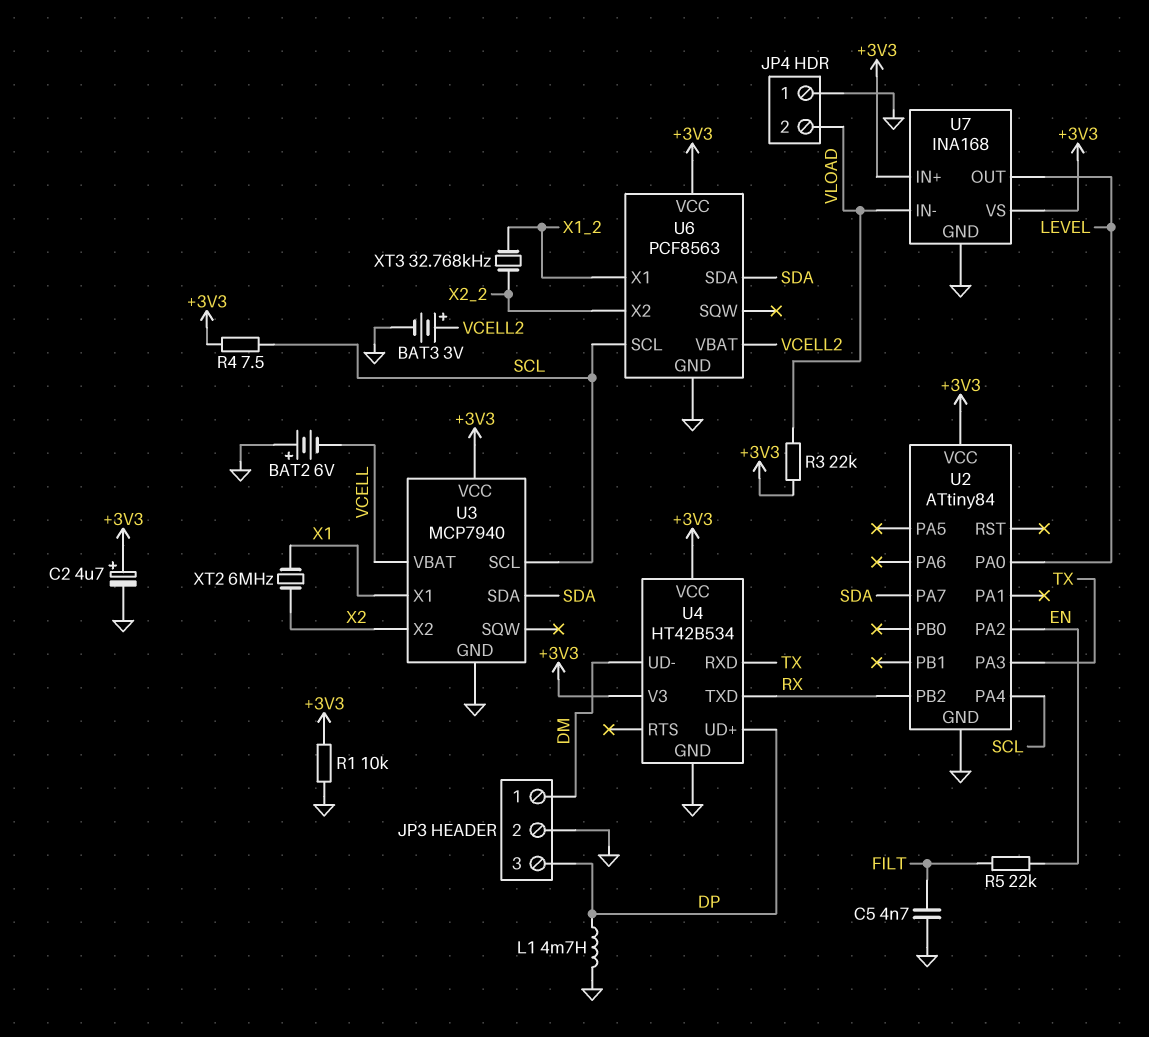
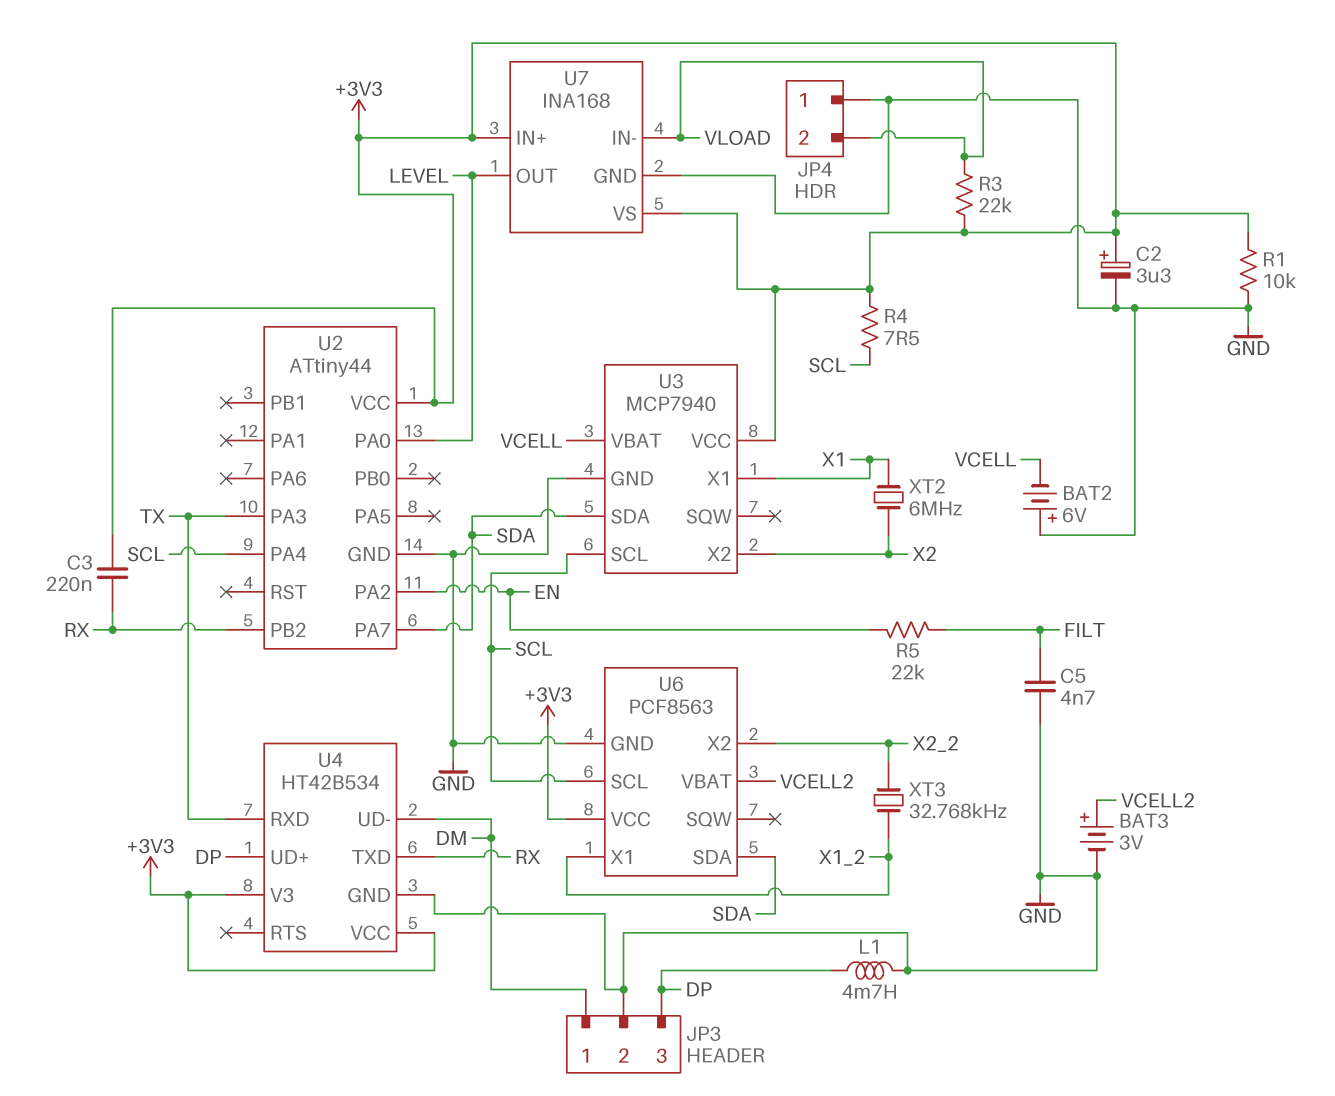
C2: 4.7uF (plus +3V3, minus GND) -> 3.3uF (plus +3V3, minus GND)
C3: none -> 220nF (+3V3, RX)
U2: ATtiny84 -> ATtiny44

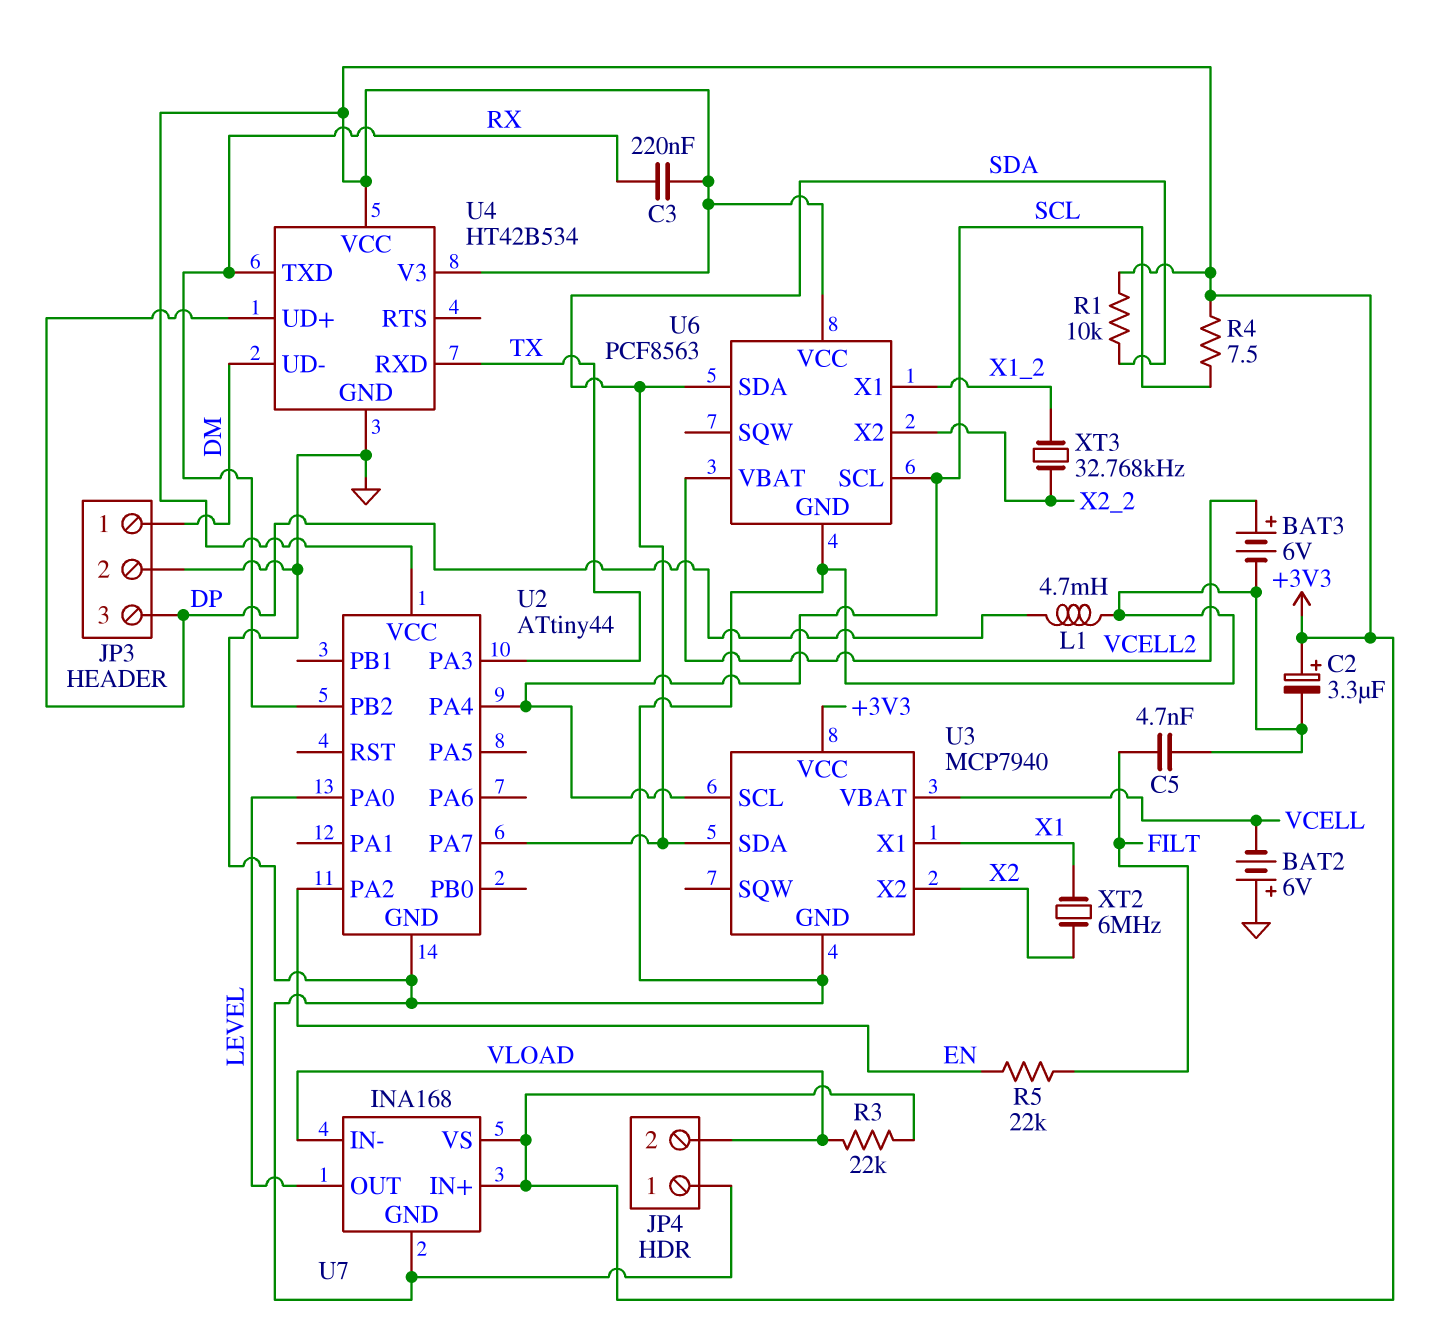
BAT3: 3V (plus VCELL2, minus GND) -> 6V (plus VCELL2, minus GND)
R1: 10k (+3V3, GND) -> 10k (+3V3, SDA)

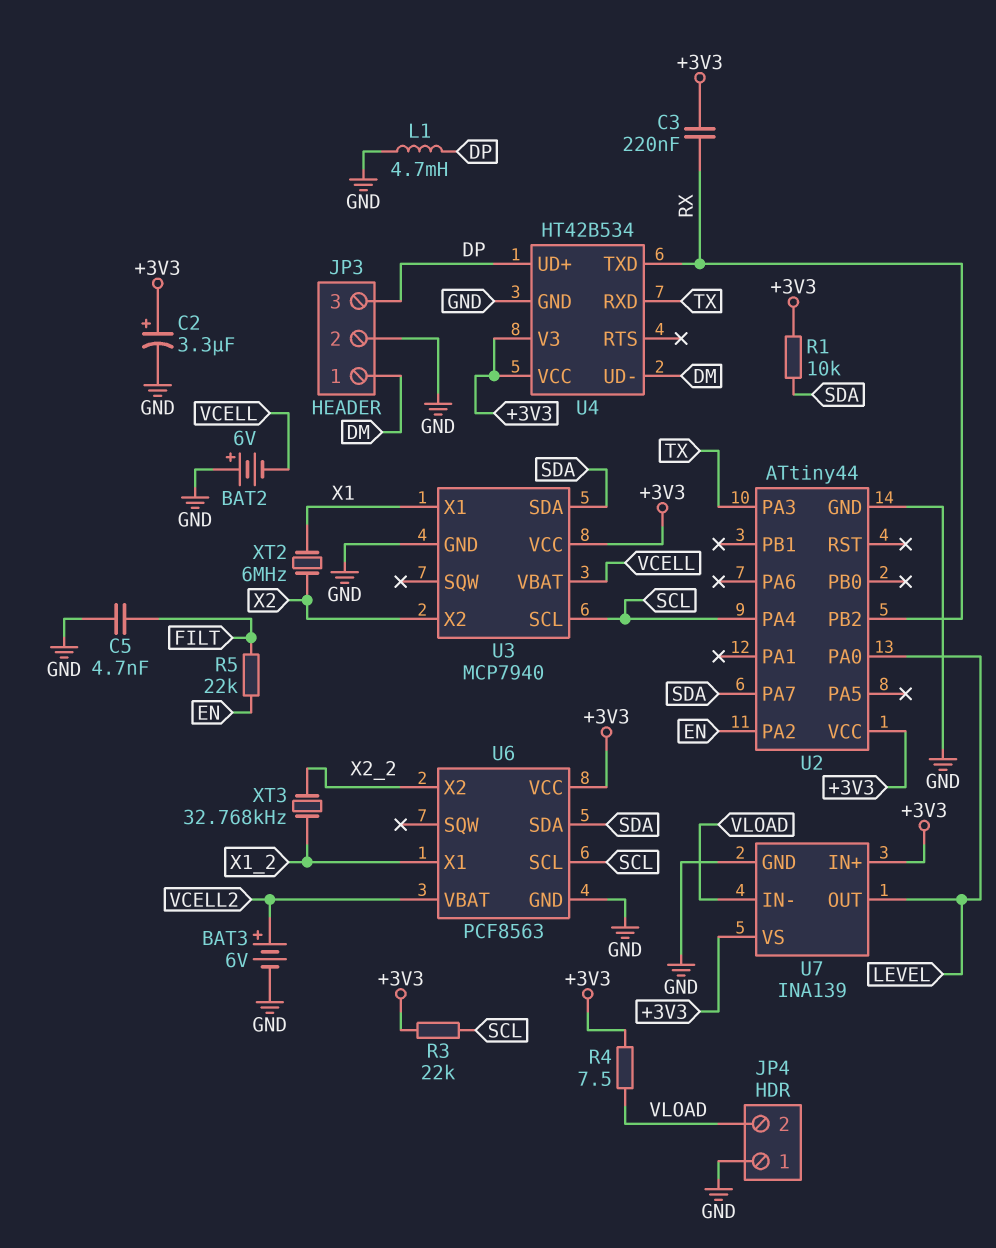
R3: 22k (+3V3, VLOAD) -> 22k (+3V3, SCL)
R4: 7.5 (+3V3, SCL) -> 7.5 (+3V3, VLOAD)
U7: INA168 -> INA139

